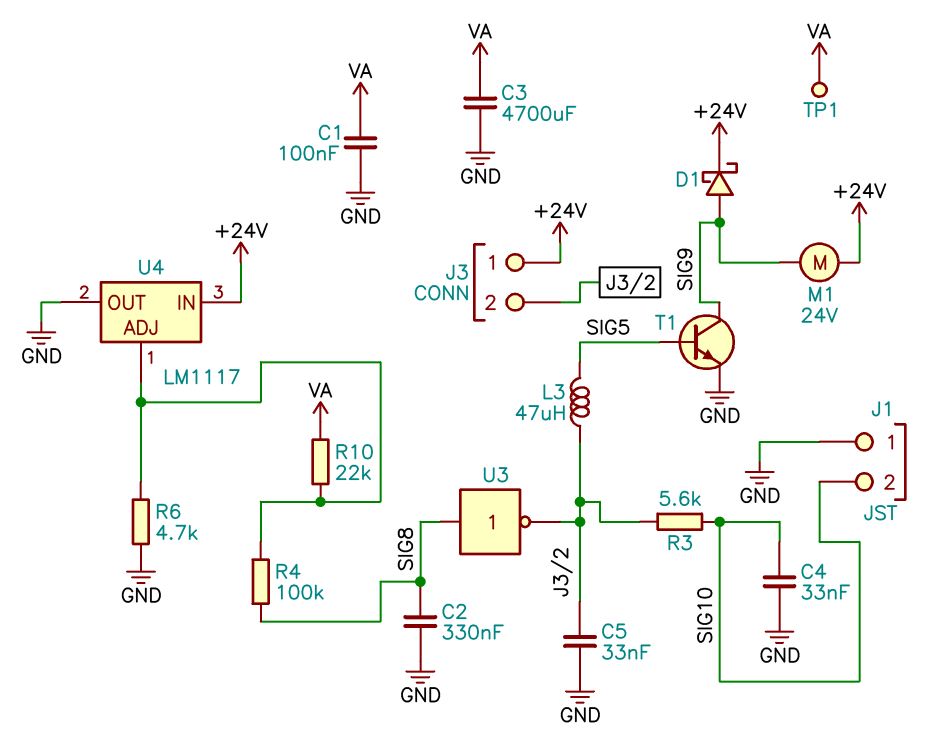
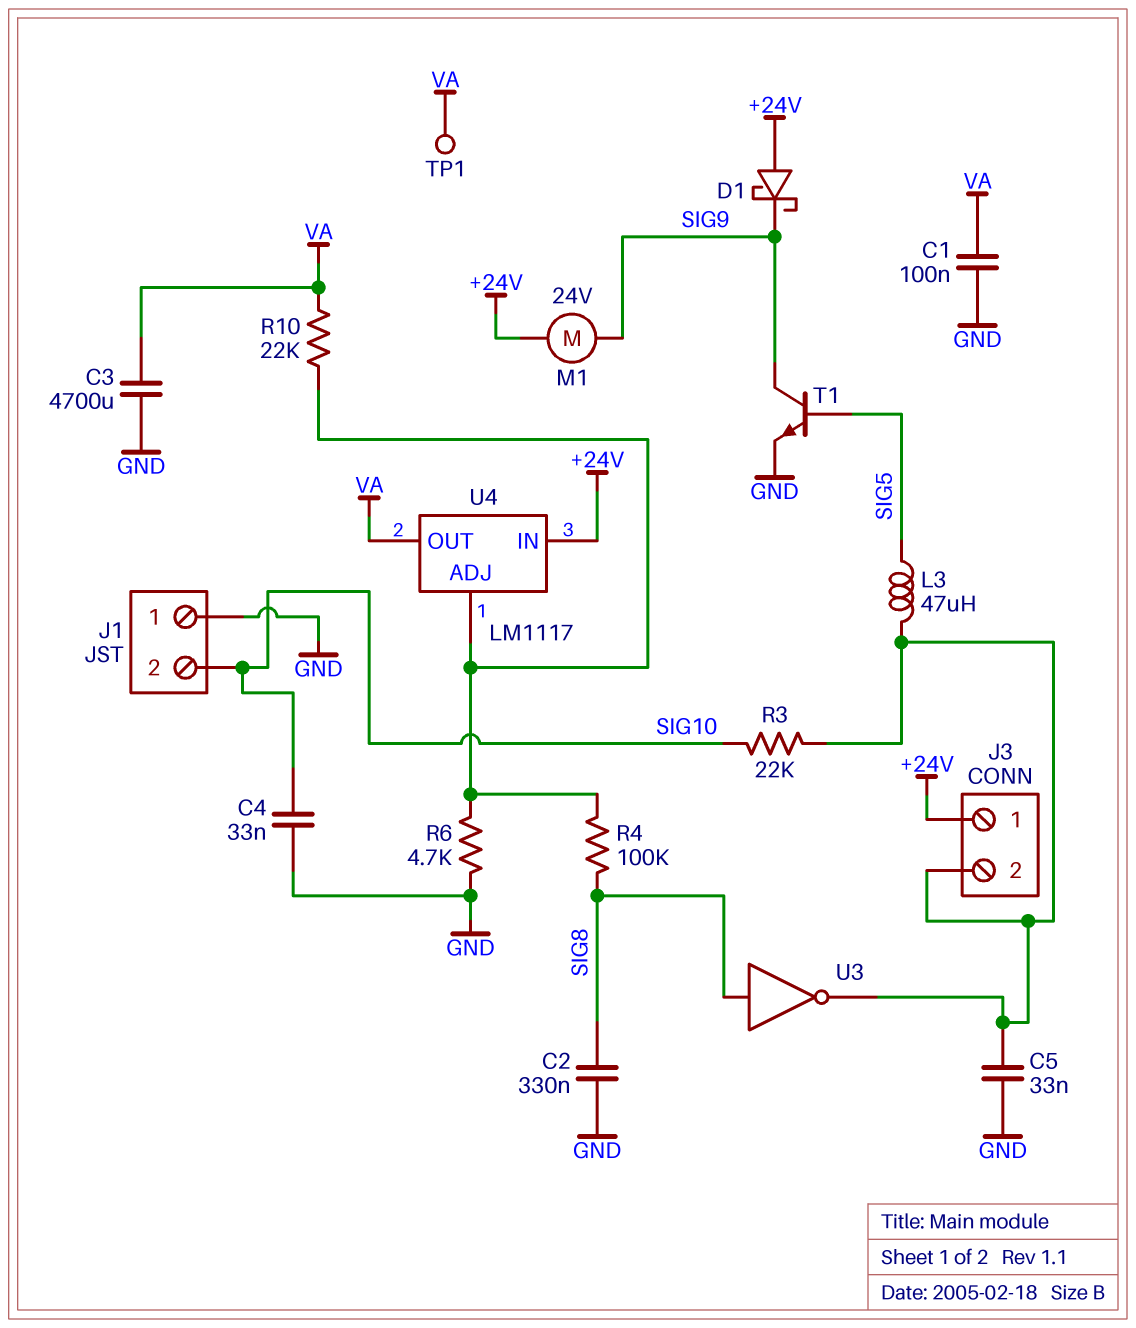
D1: schottky (A SIG9, K +24V) -> schottky (A +24V, K SIG9)
R3: 5.6k (J3/2, SIG10) -> 22k (J3/2, SIG10)
U4 pin OUT: GND -> VA

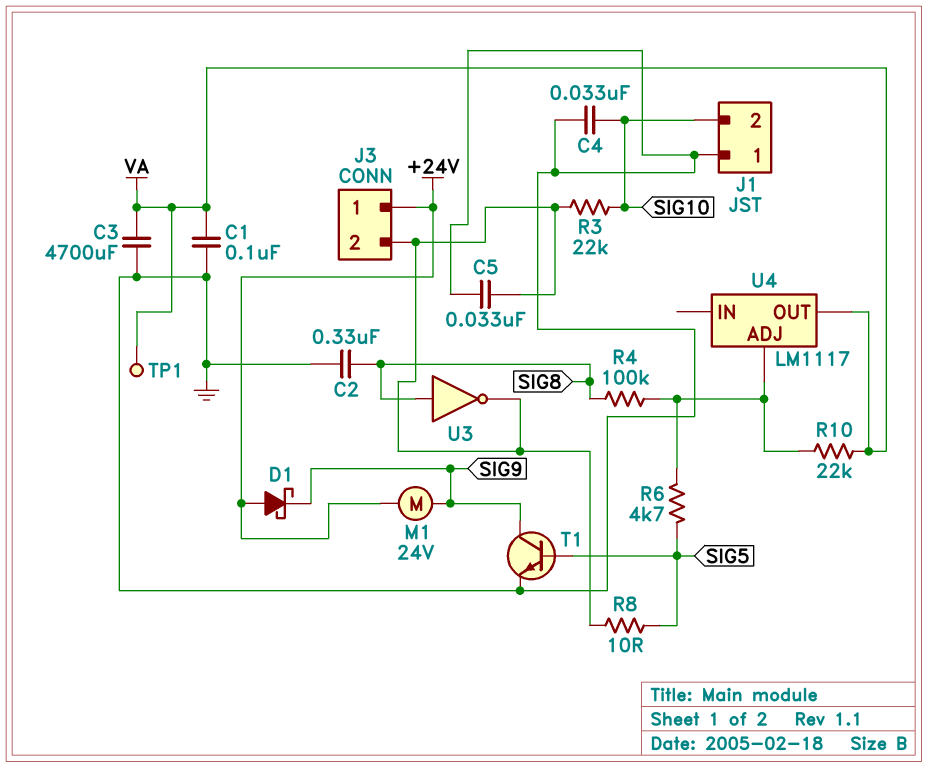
L3: 47uH (J3/2, SIG5) -> none
R6: 4.7k (GND, U4/ADJ) -> 4.7k (SIG5, U4/ADJ)
R8: none -> 10 (J3/2, SIG5)
U4 pin IN: +24V -> none

